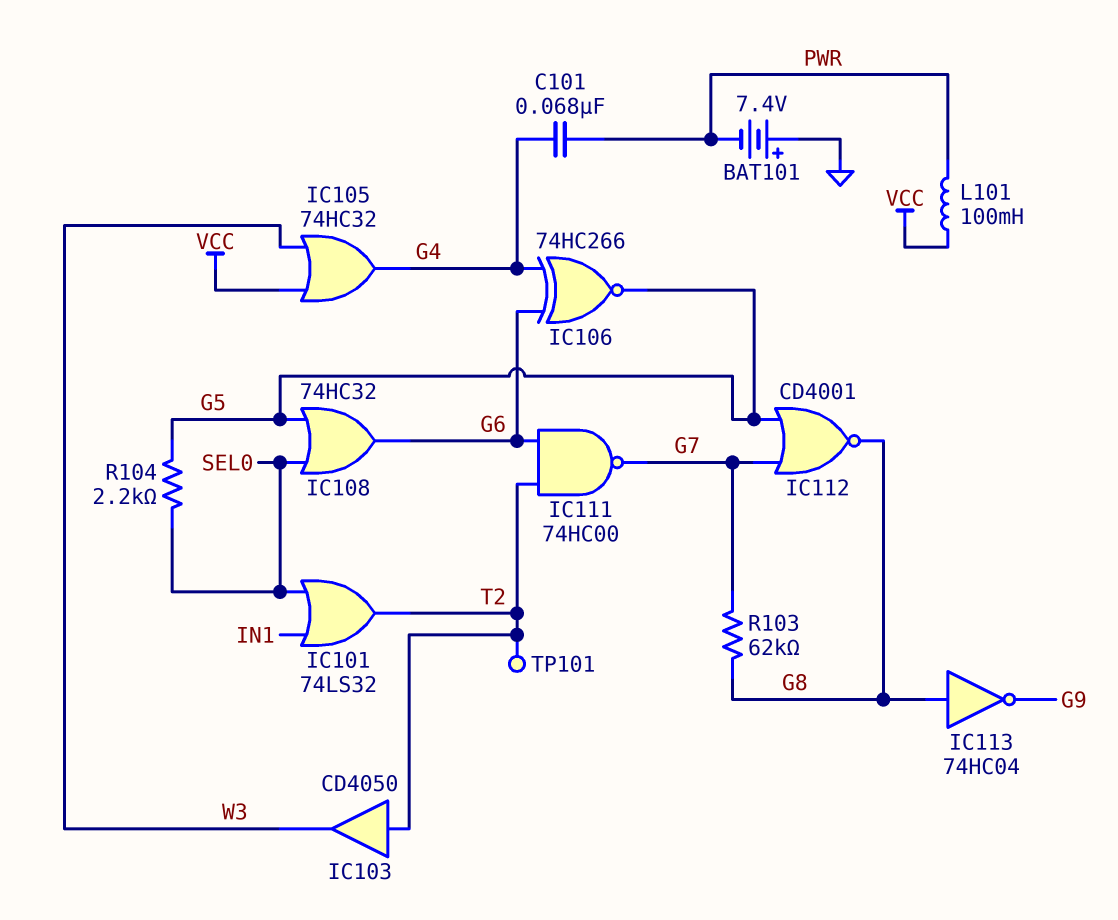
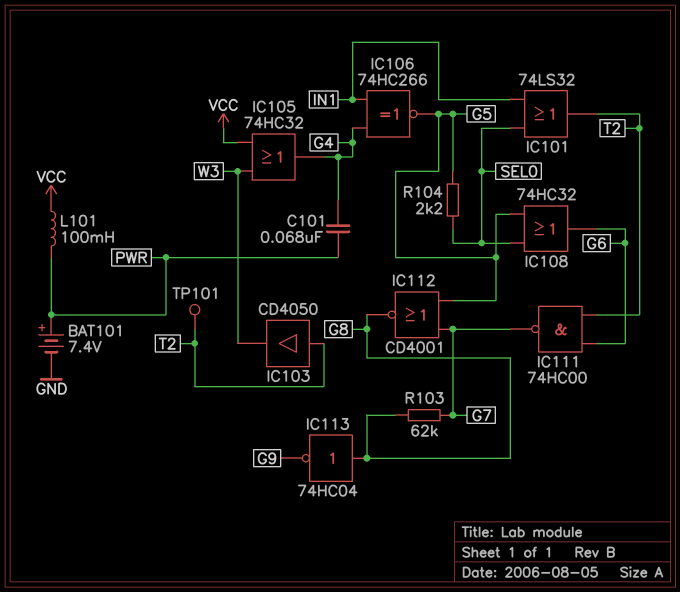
BAT101: 7.4V (plus GND, minus PWR) -> 7.4V (plus PWR, minus GND)
IC106: XNOR 74HC266 (in G4, in G6, out G5) -> XNOR 74HC266 (in G4, in IN1, out G5)

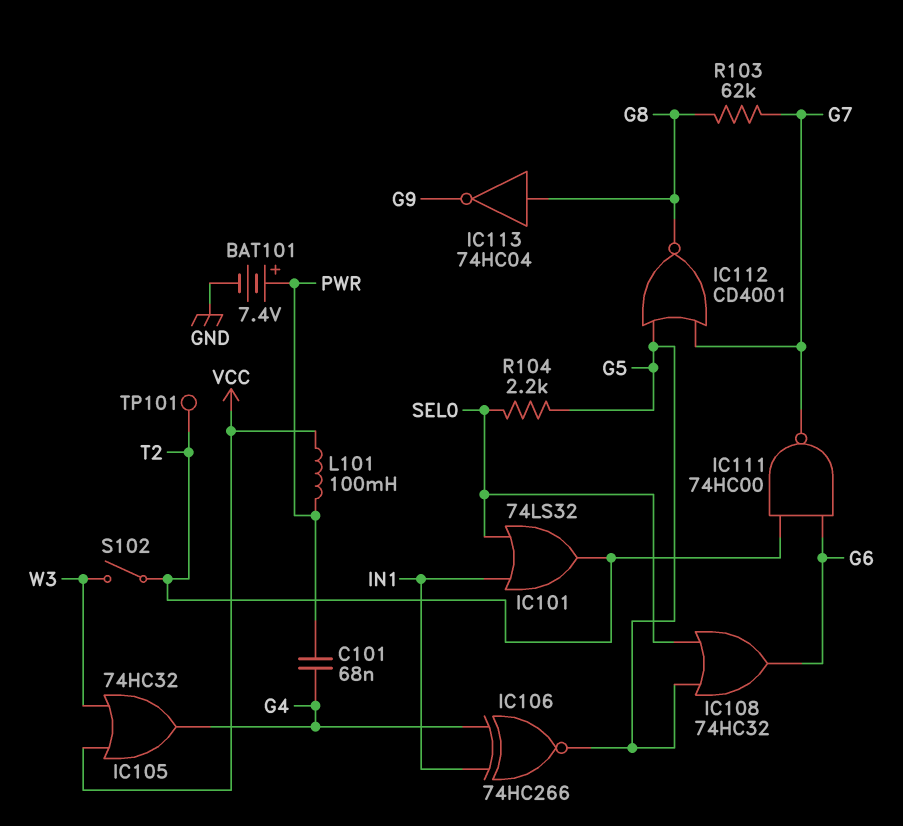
IC103: buffer CD4050 (in T2, out W3) -> none
S102: none -> switch (T2, W3)

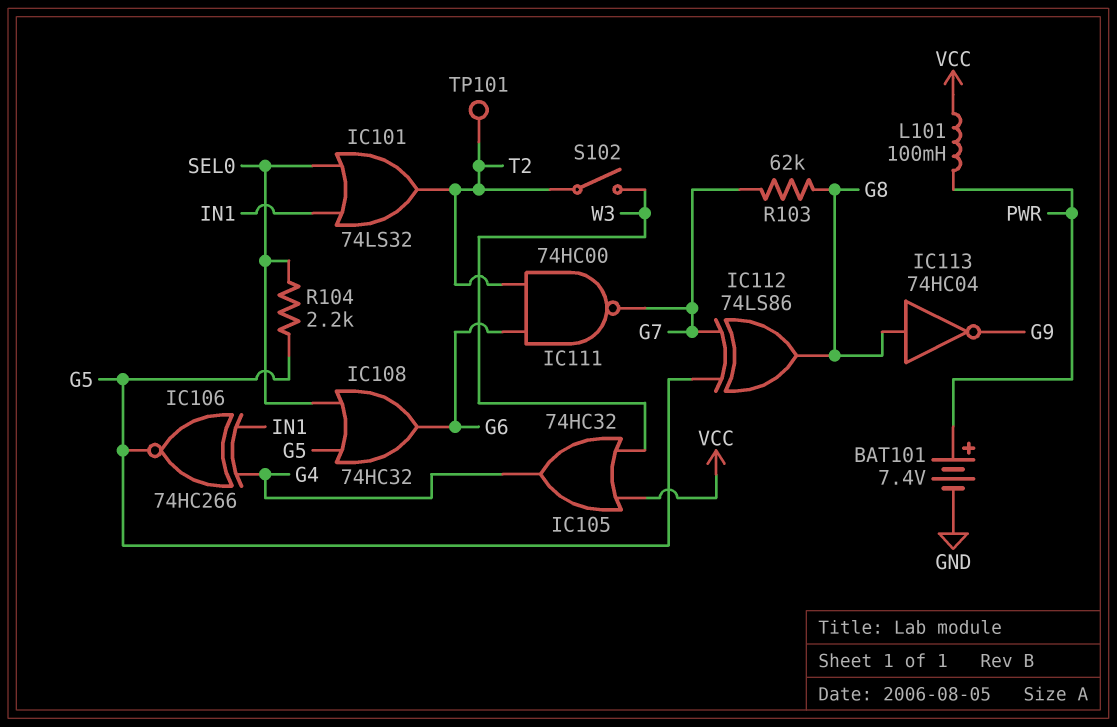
C101: 68nF (G4, PWR) -> none
IC112: NOR CD4001 (in G5, in G7, out G8) -> XOR 74LS86 (in G5, in G7, out G8)

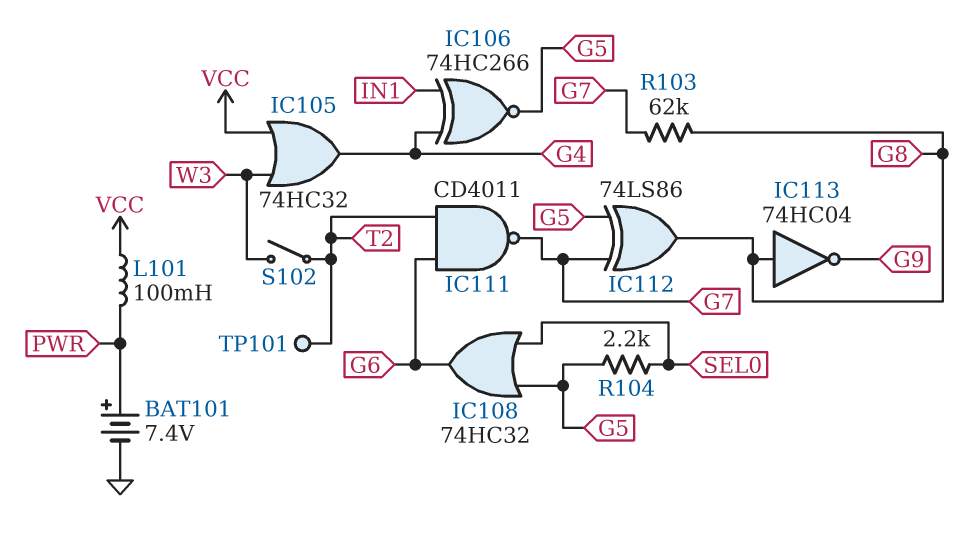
IC101: OR 74LS32 (in IN1, in SEL0, out T2) -> none
IC111: NAND 74HC00 (in G6, in T2, out G7) -> NAND CD4011 (in G6, in T2, out G7)

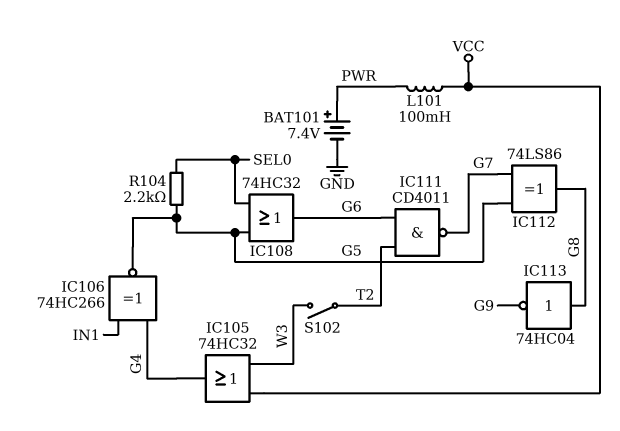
R103: 62k (G7, G8) -> none
TP101: test point (T2) -> none

